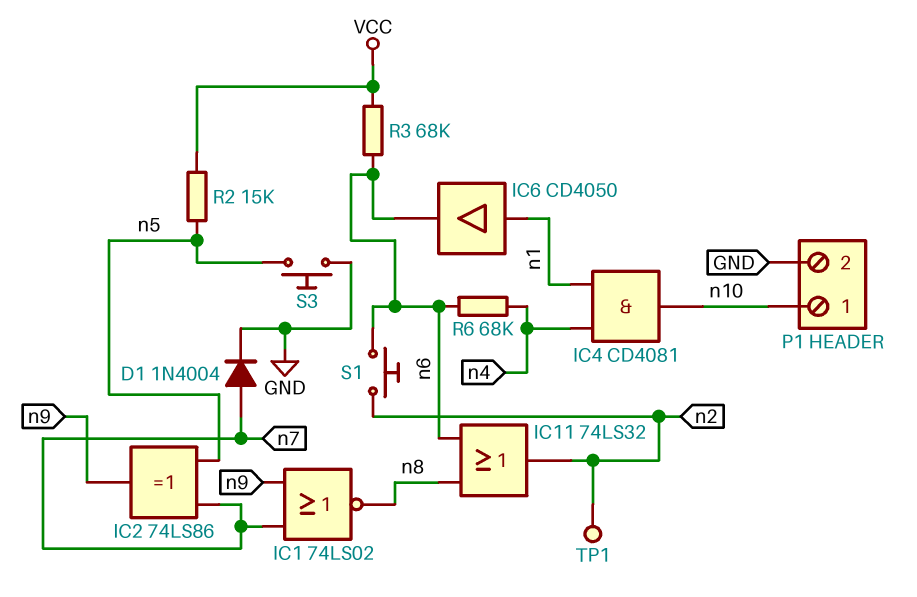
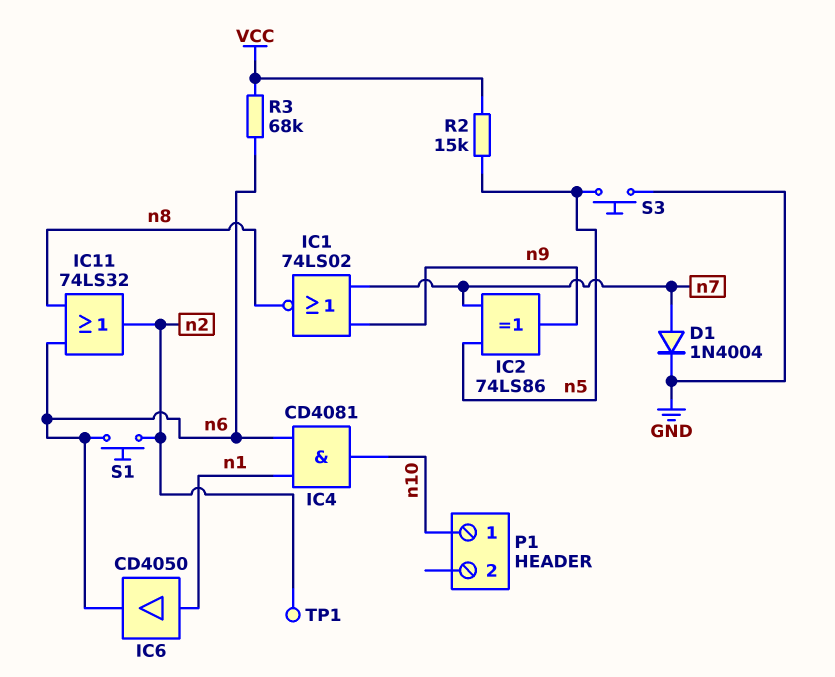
IC4: AND CD4081 (in n1, in n4, out n10) -> AND CD4081 (in n1, in n6, out n10)
P1 pin 2: GND -> none
R6: 68k (n4, n6) -> none

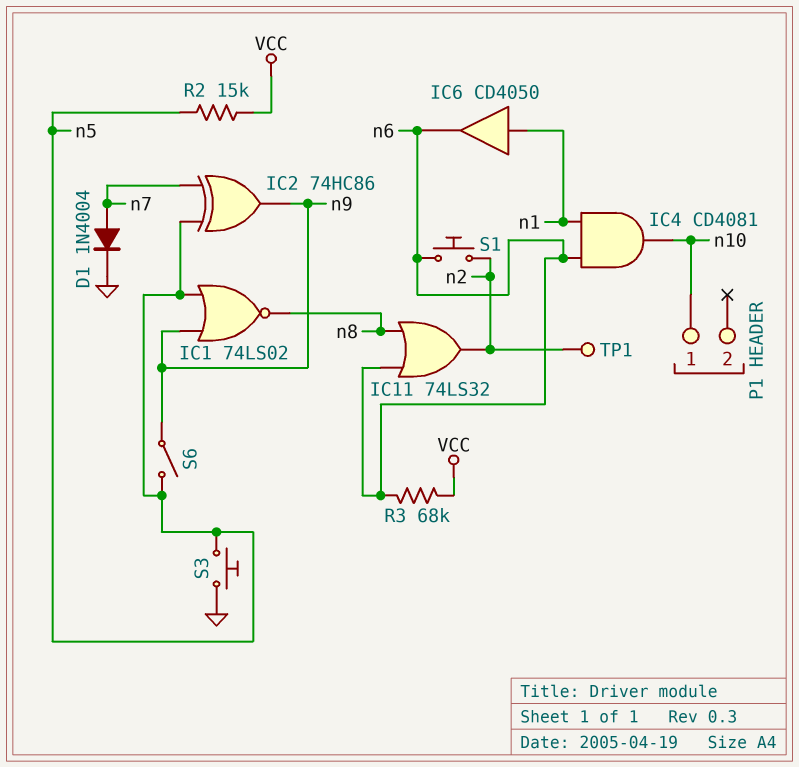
IC1: NOR 74LS02 (in n7, in n9, out n8) -> NOR 74LS02 (in n5, in n9, out n8)
IC2: XOR 74LS86 (in n5, in n7, out n9) -> XOR 74HC86 (in n5, in n7, out n9)
S6: none -> switch (n5, n9)

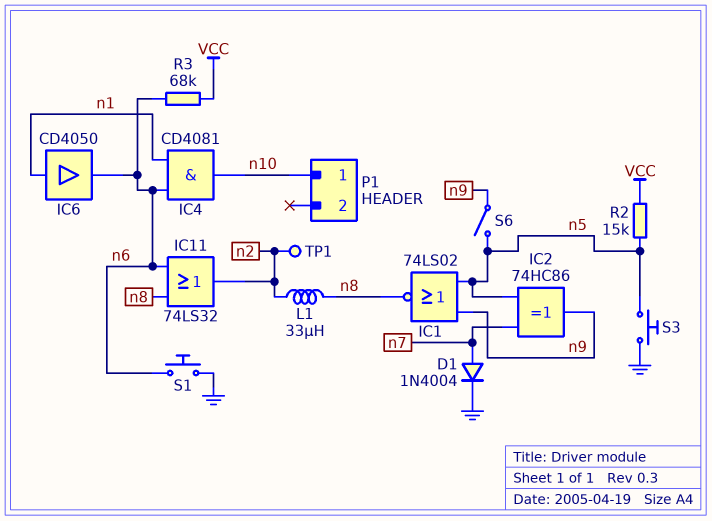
L1: none -> 33uH (n2, n8)
S1: button (n2, n6) -> button (GND, n6)

